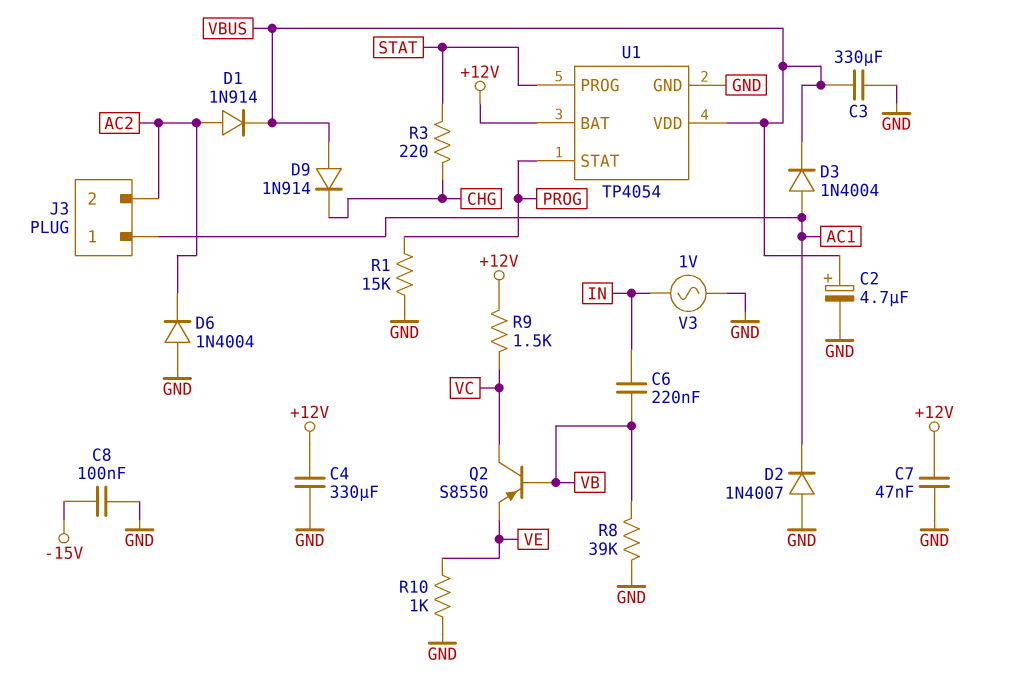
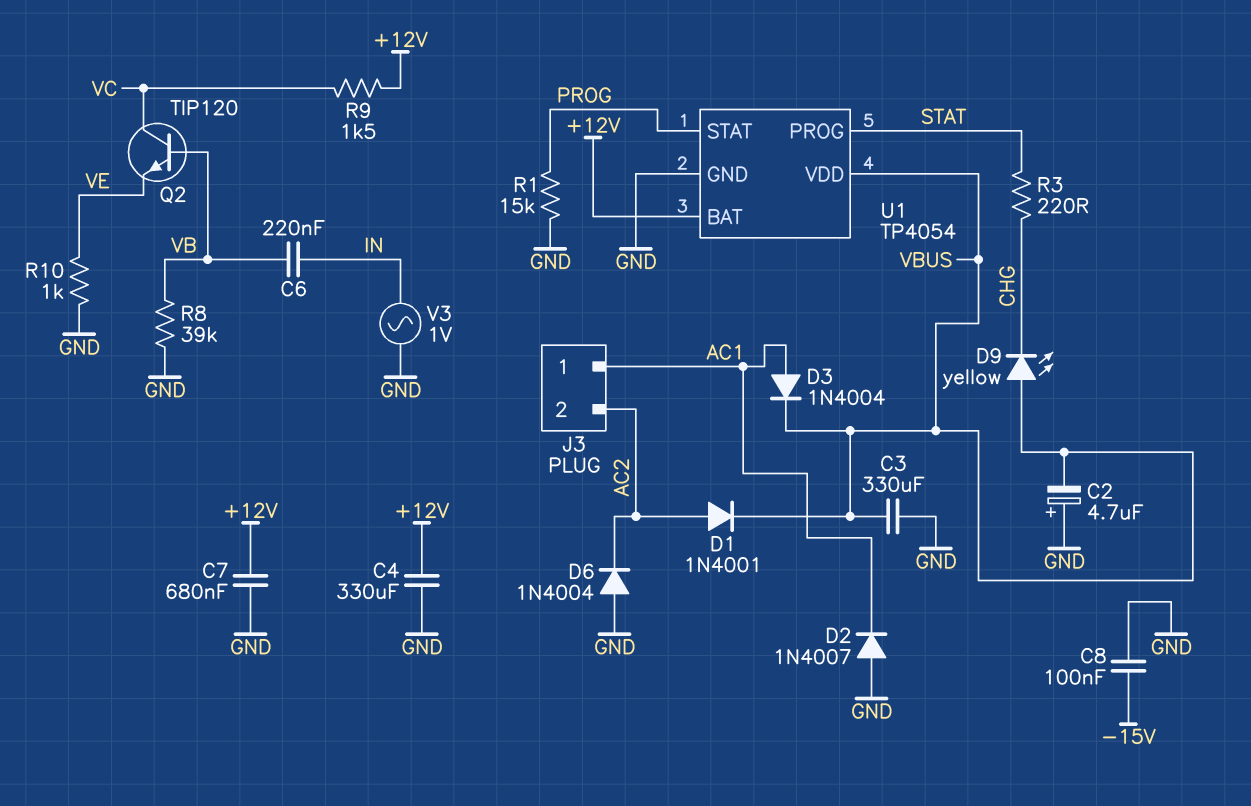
C2: 4.7uF (plus VBUS, minus GND) -> 4.7uF (plus GND, minus VBUS)
C7: 47nF (+12V, GND) -> 680nF (+12V, GND)
D1: diode 1N914 (A AC2, K VBUS) -> diode 1N4001 (A AC2, K VBUS)
D9: diode 1N914 (A VBUS, K CHG) -> LED yellow (A VBUS, K CHG)
Q2: PNP S8550 (B VB, C VC, E VE) -> NPN TIP120 (B VB, C VC, E VE)

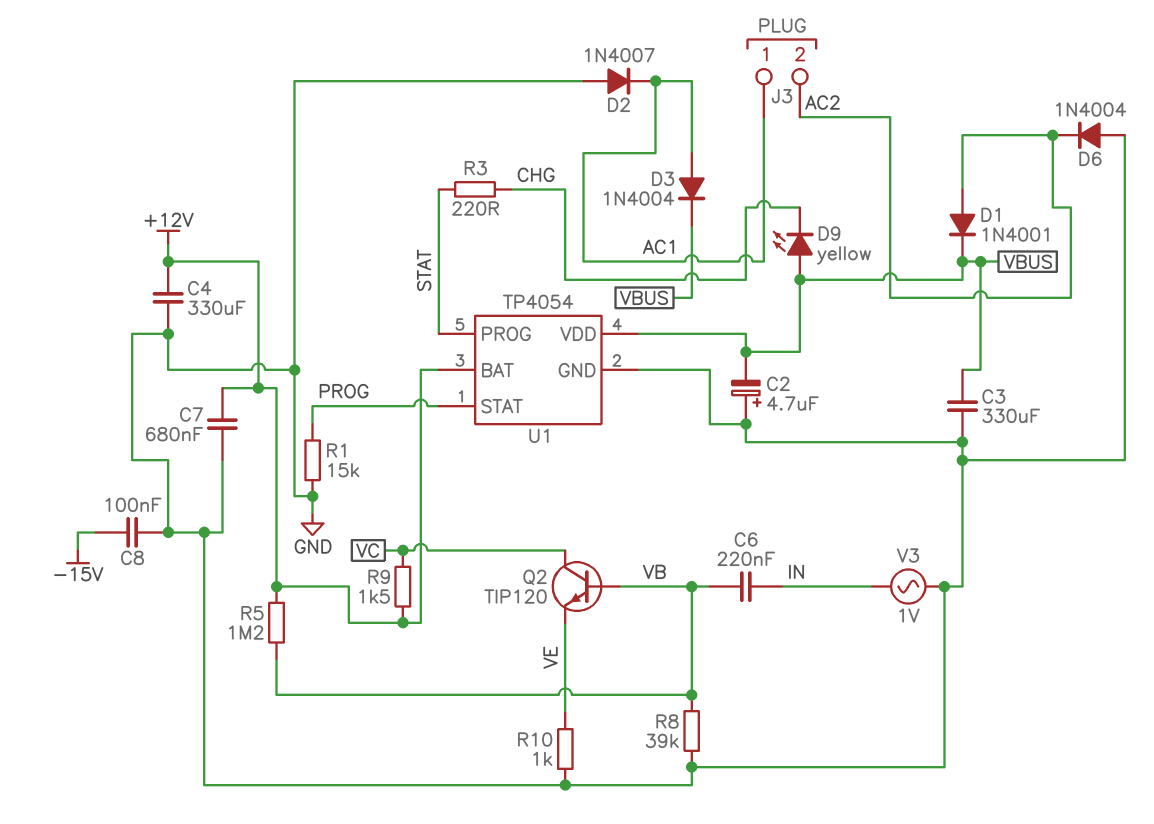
R5: none -> 1.2M (+12V, VB)

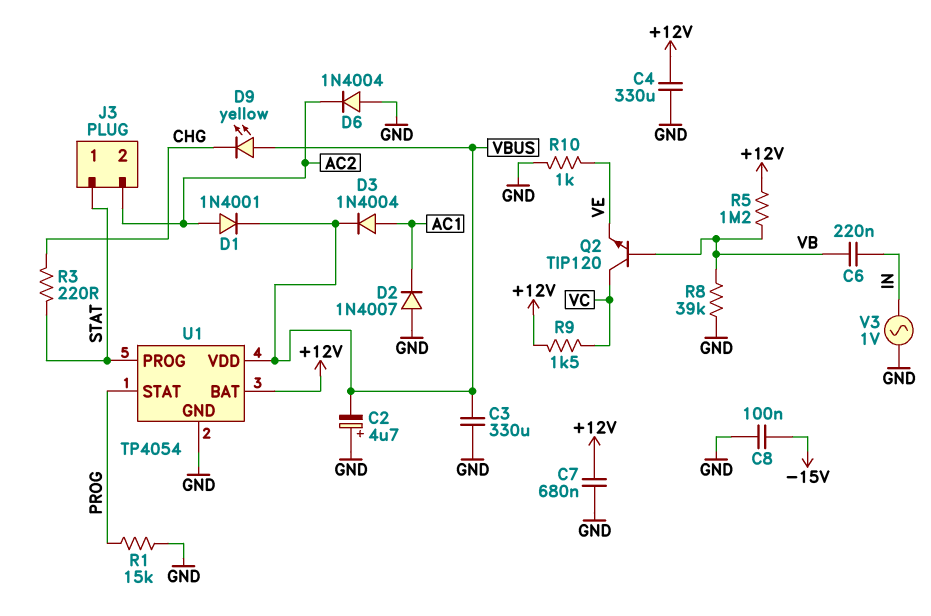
J3 pin 1: AC1 -> STAT

